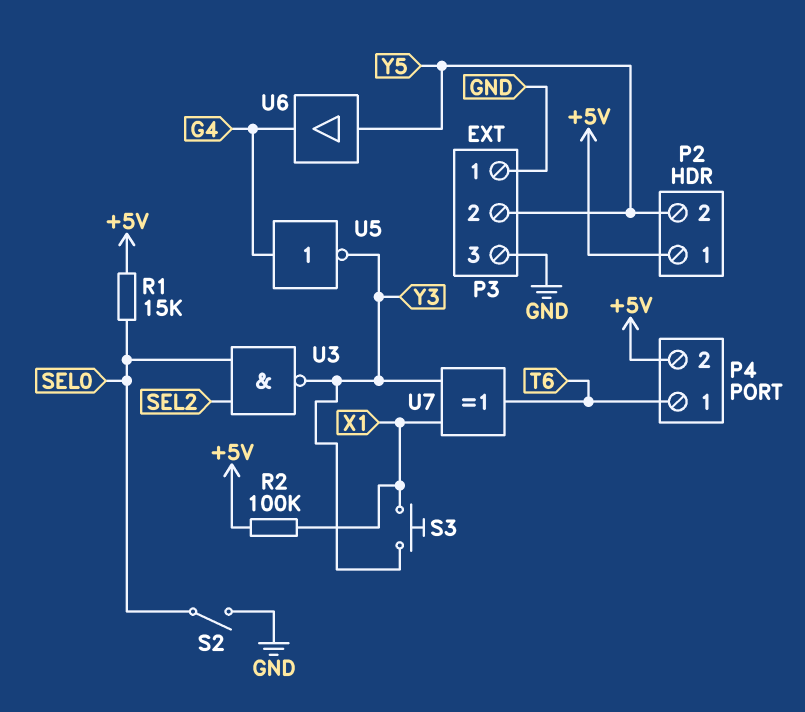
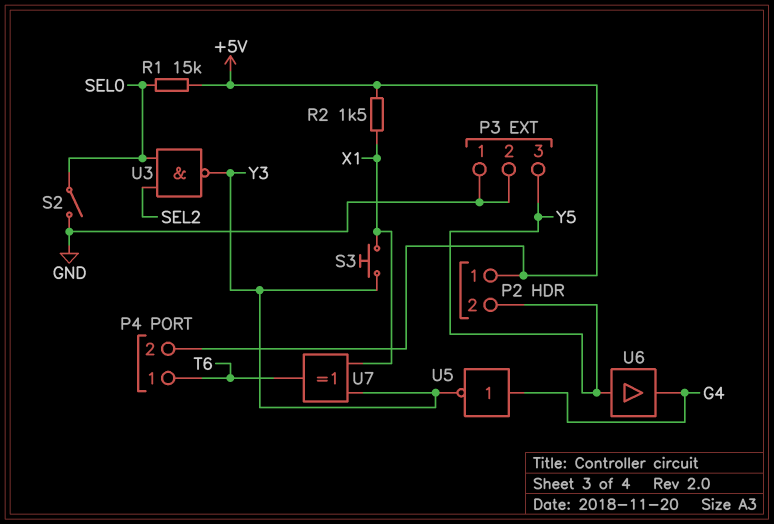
P3 pin 2: Y5 -> GND
P3 pin 3: GND -> Y5
R2: 100k (+5V, X1) -> 1.5k (+5V, X1)

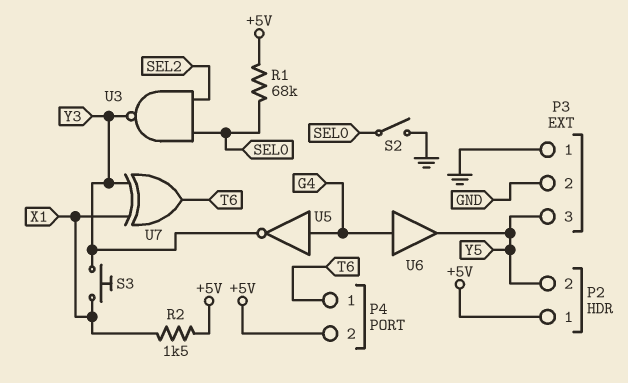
R1: 15k (+5V, SEL0) -> 68k (+5V, SEL0)
U6: buffer (in Y5, out G4) -> buffer (in G4, out Y5)

